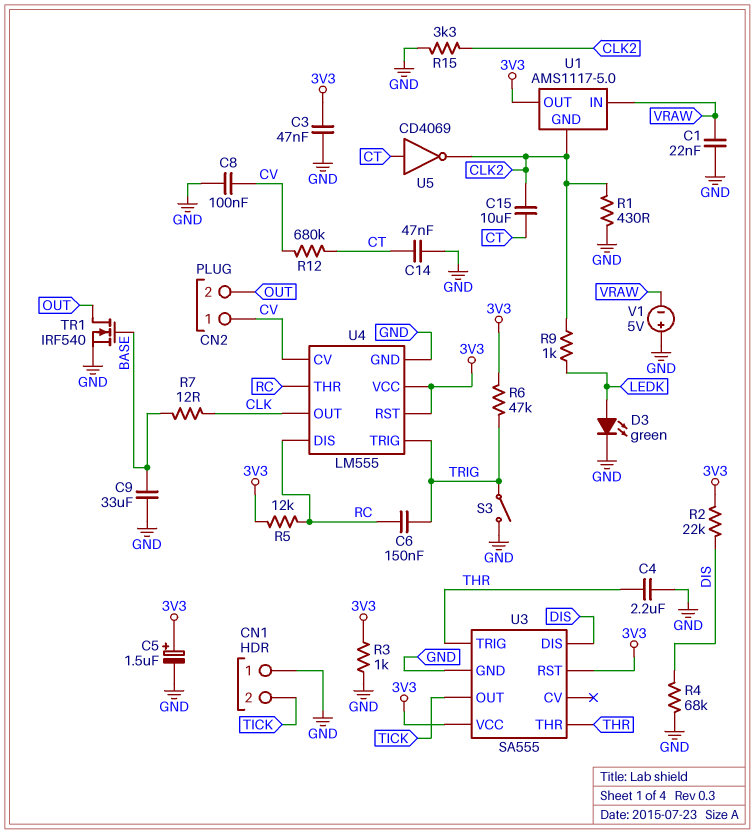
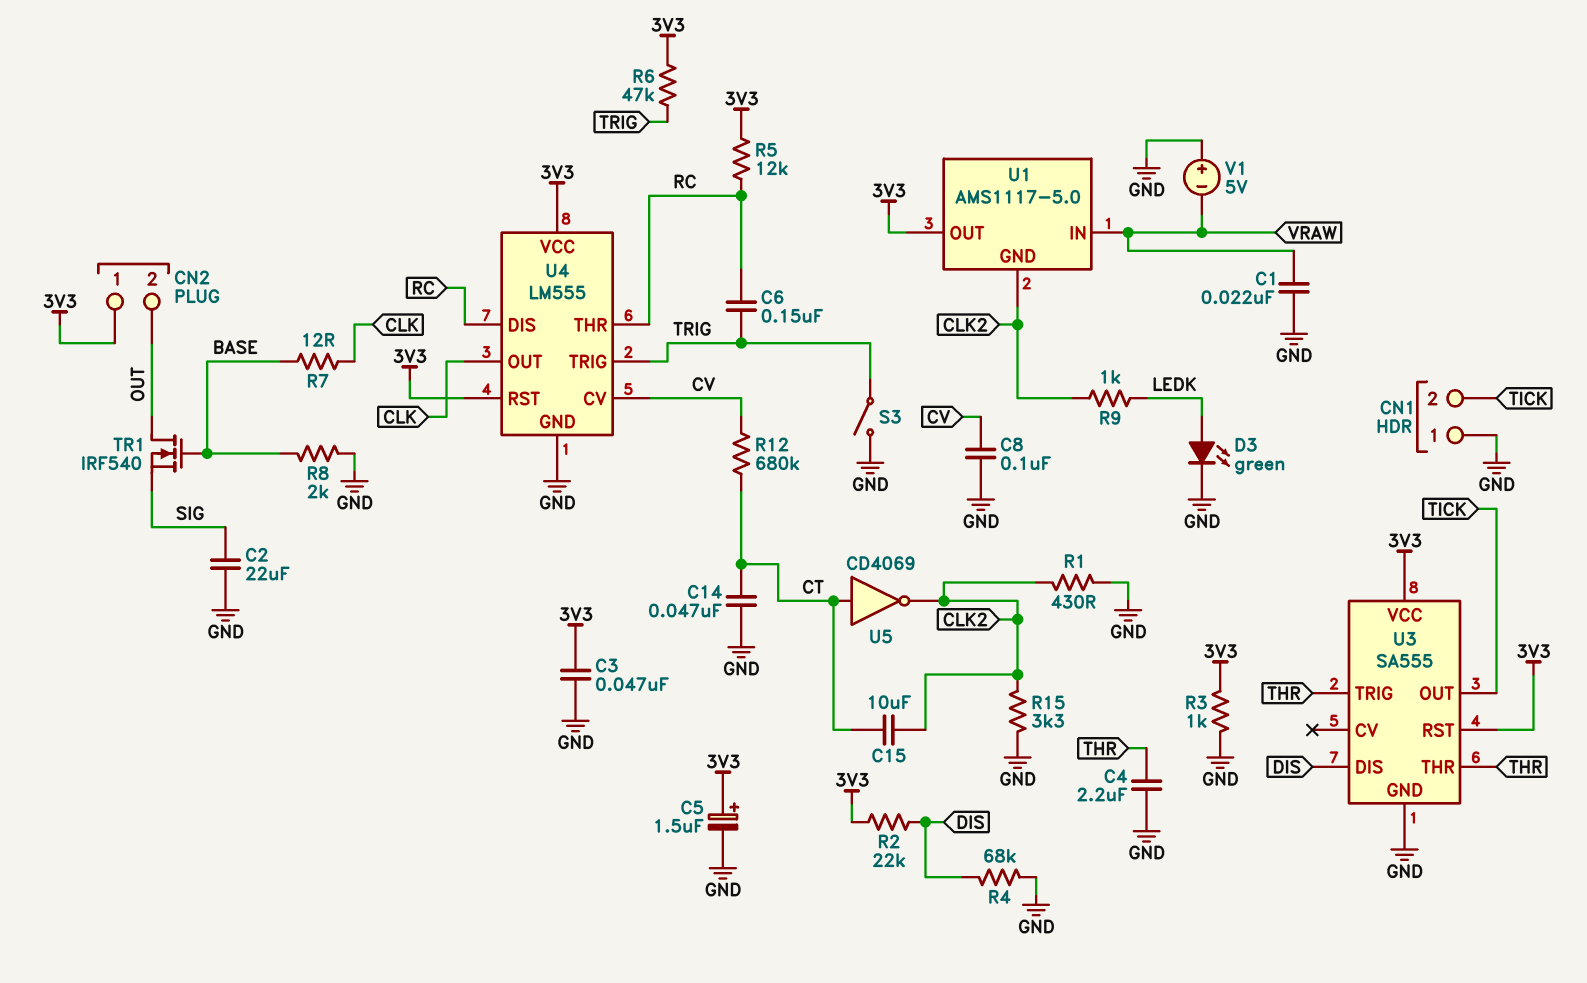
C2: none -> 22uF (GND, SIG)
C9: 33uF (BASE, GND) -> none
CN2 pin 1: CV -> 3V3
R8: none -> 2k (BASE, GND)
TR1: NMOS IRF540 (G BASE, D OUT, S GND) -> NMOS IRF540 (G BASE, D OUT, S SIG)

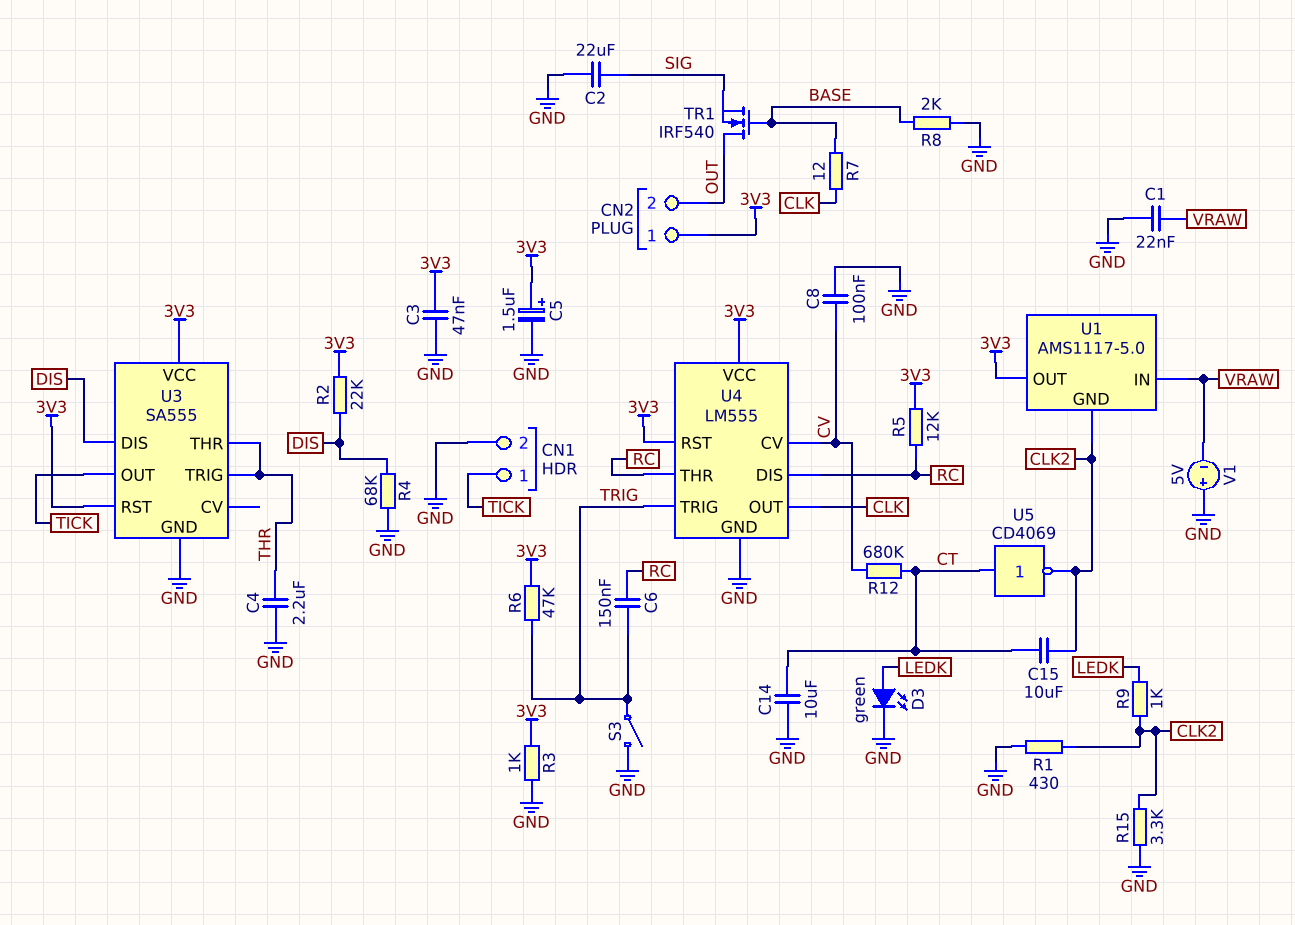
C14: 47nF (CT, GND) -> 10uF (CT, GND)
CN1 pin 1: GND -> TICK
CN1 pin 2: TICK -> GND

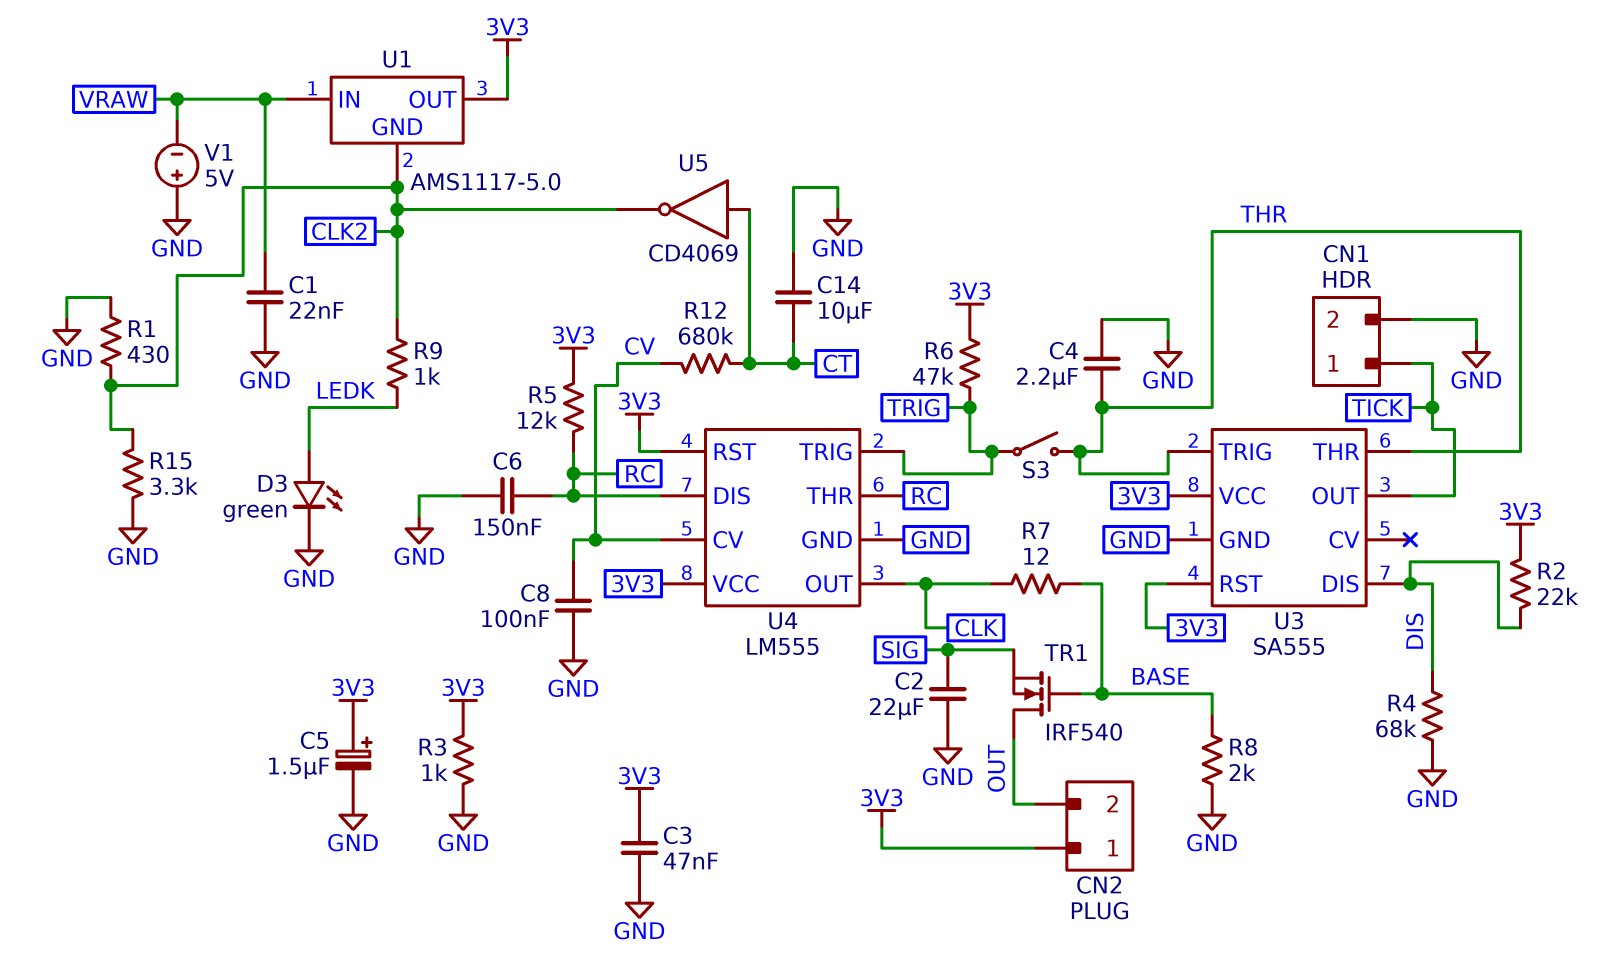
C6: 150nF (RC, TRIG) -> 150nF (GND, RC)
C15: 10uF (CLK2, CT) -> none
S3: switch (GND, TRIG) -> switch (THR, TRIG)

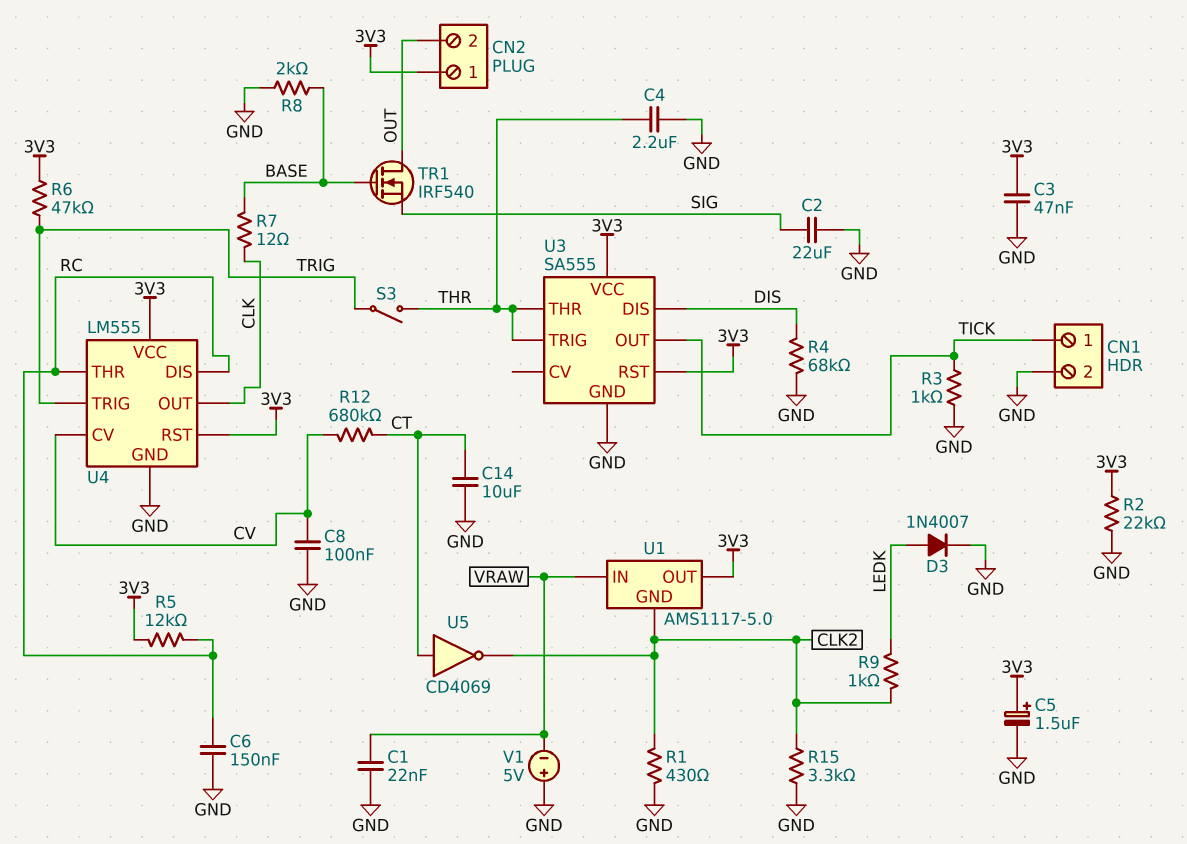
D3: LED green (A LEDK, K GND) -> diode 1N4007 (A LEDK, K GND)
R2: 22k (3V3, DIS) -> 22k (3V3, GND)
R3: 1k (3V3, GND) -> 1k (GND, TICK)

